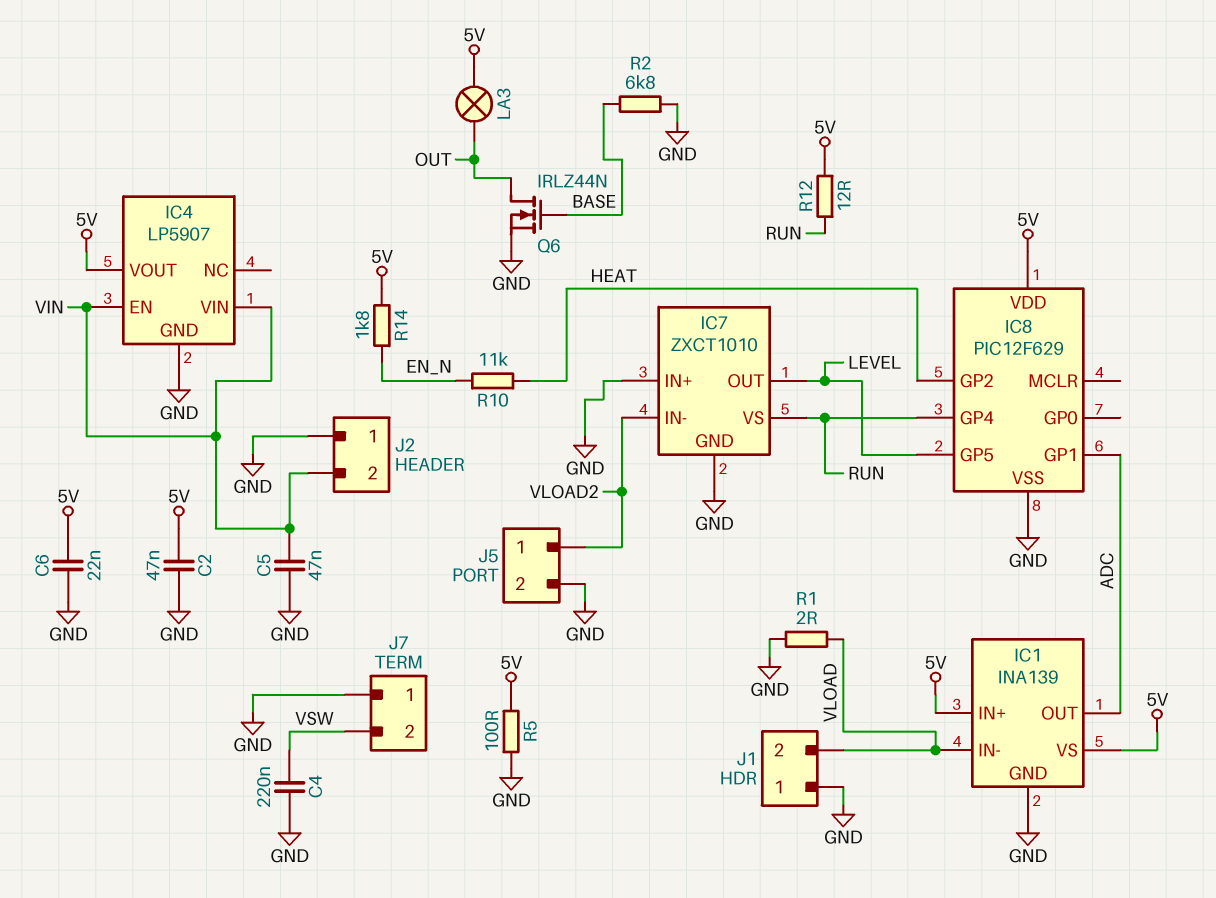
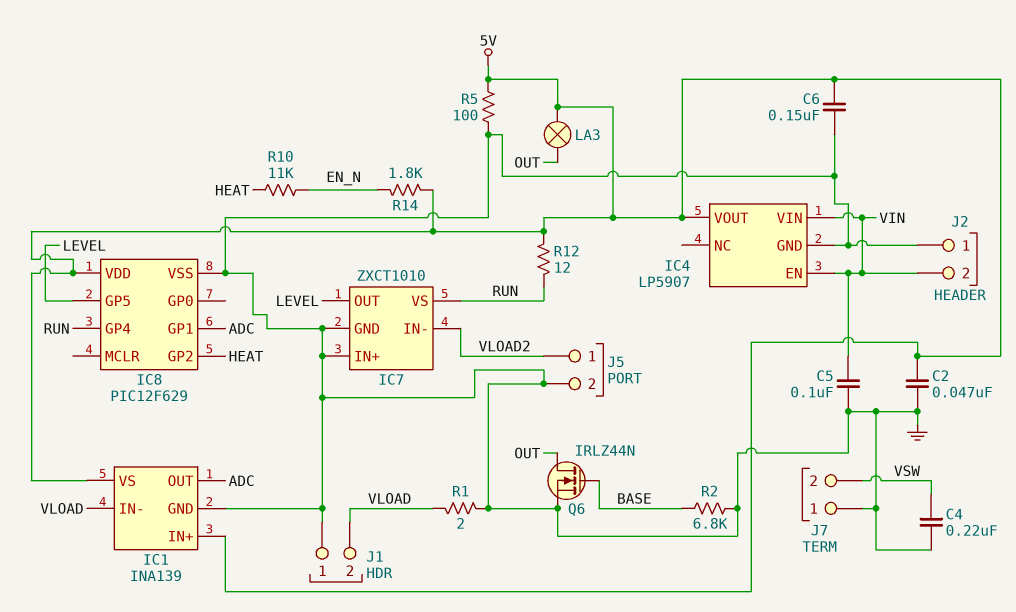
C5: 47nF (GND, VIN) -> 100nF (GND, VIN)
C6: 22nF (5V, GND) -> 150nF (5V, GND)

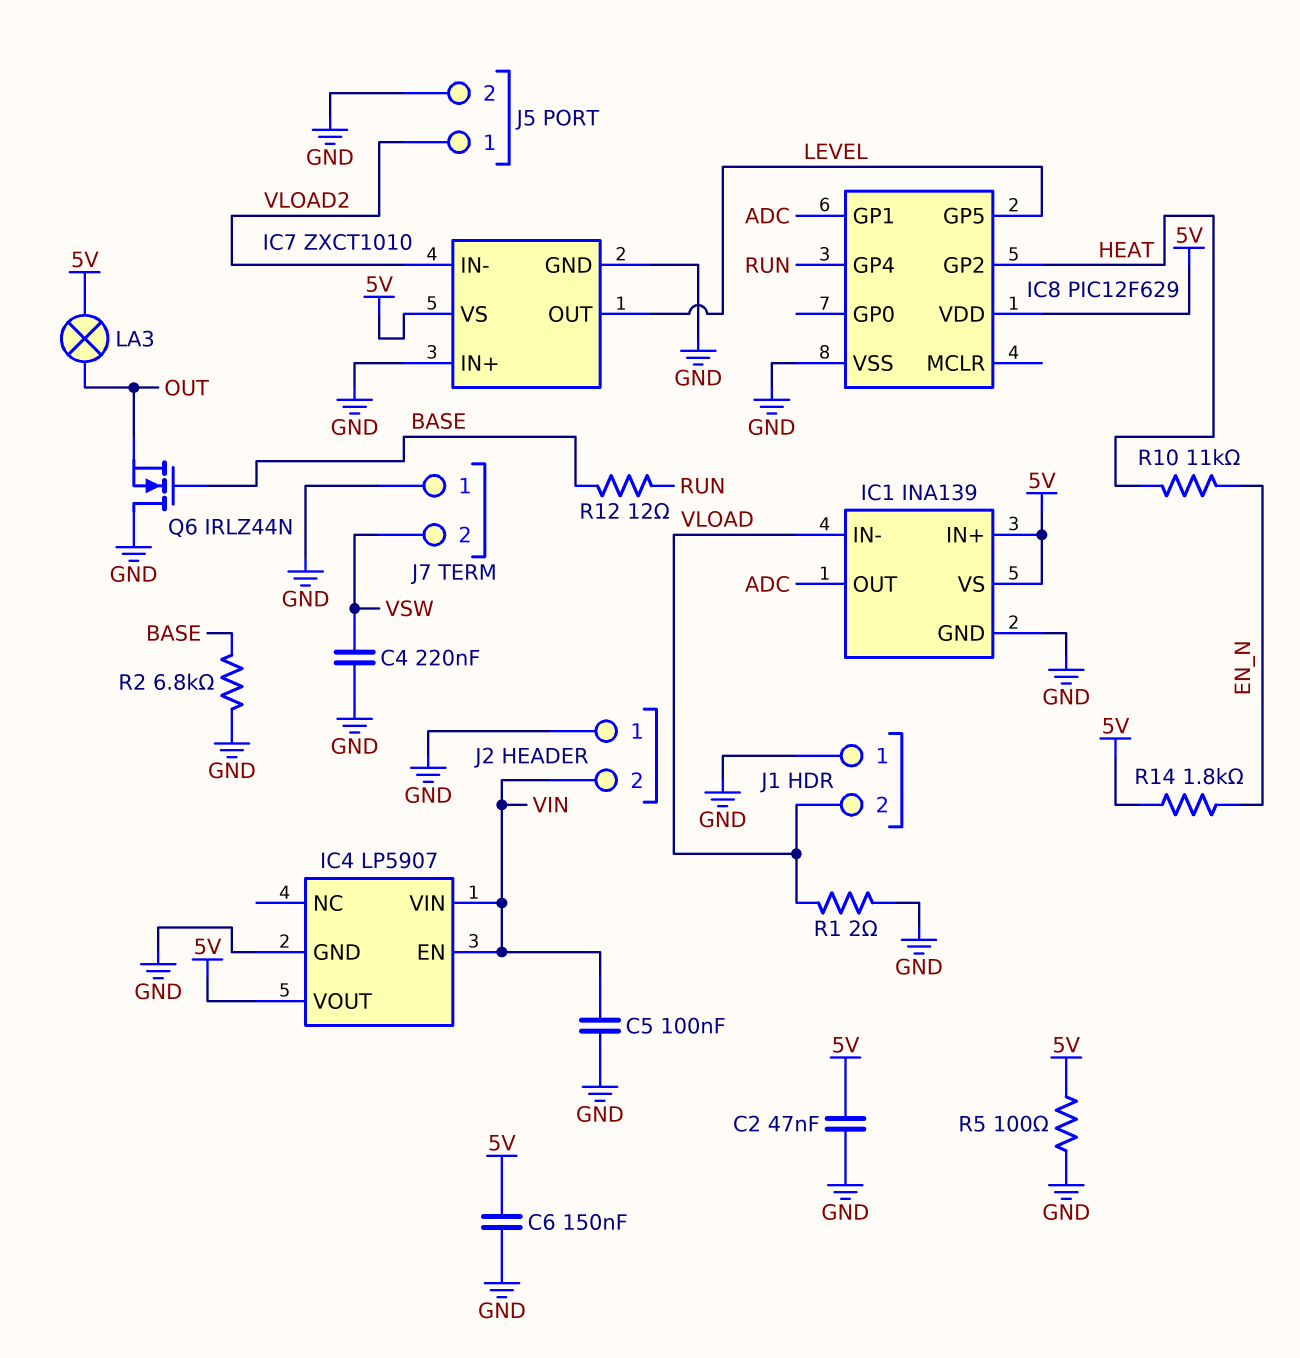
IC7 pin VS: RUN -> 5V
Q6: NMOS IRLZ44N (G BASE, D OUT, S GND) -> NMOS IRLZ44N (G BASE, D GND, S OUT)
R12: 12 (5V, RUN) -> 12 (BASE, RUN)

